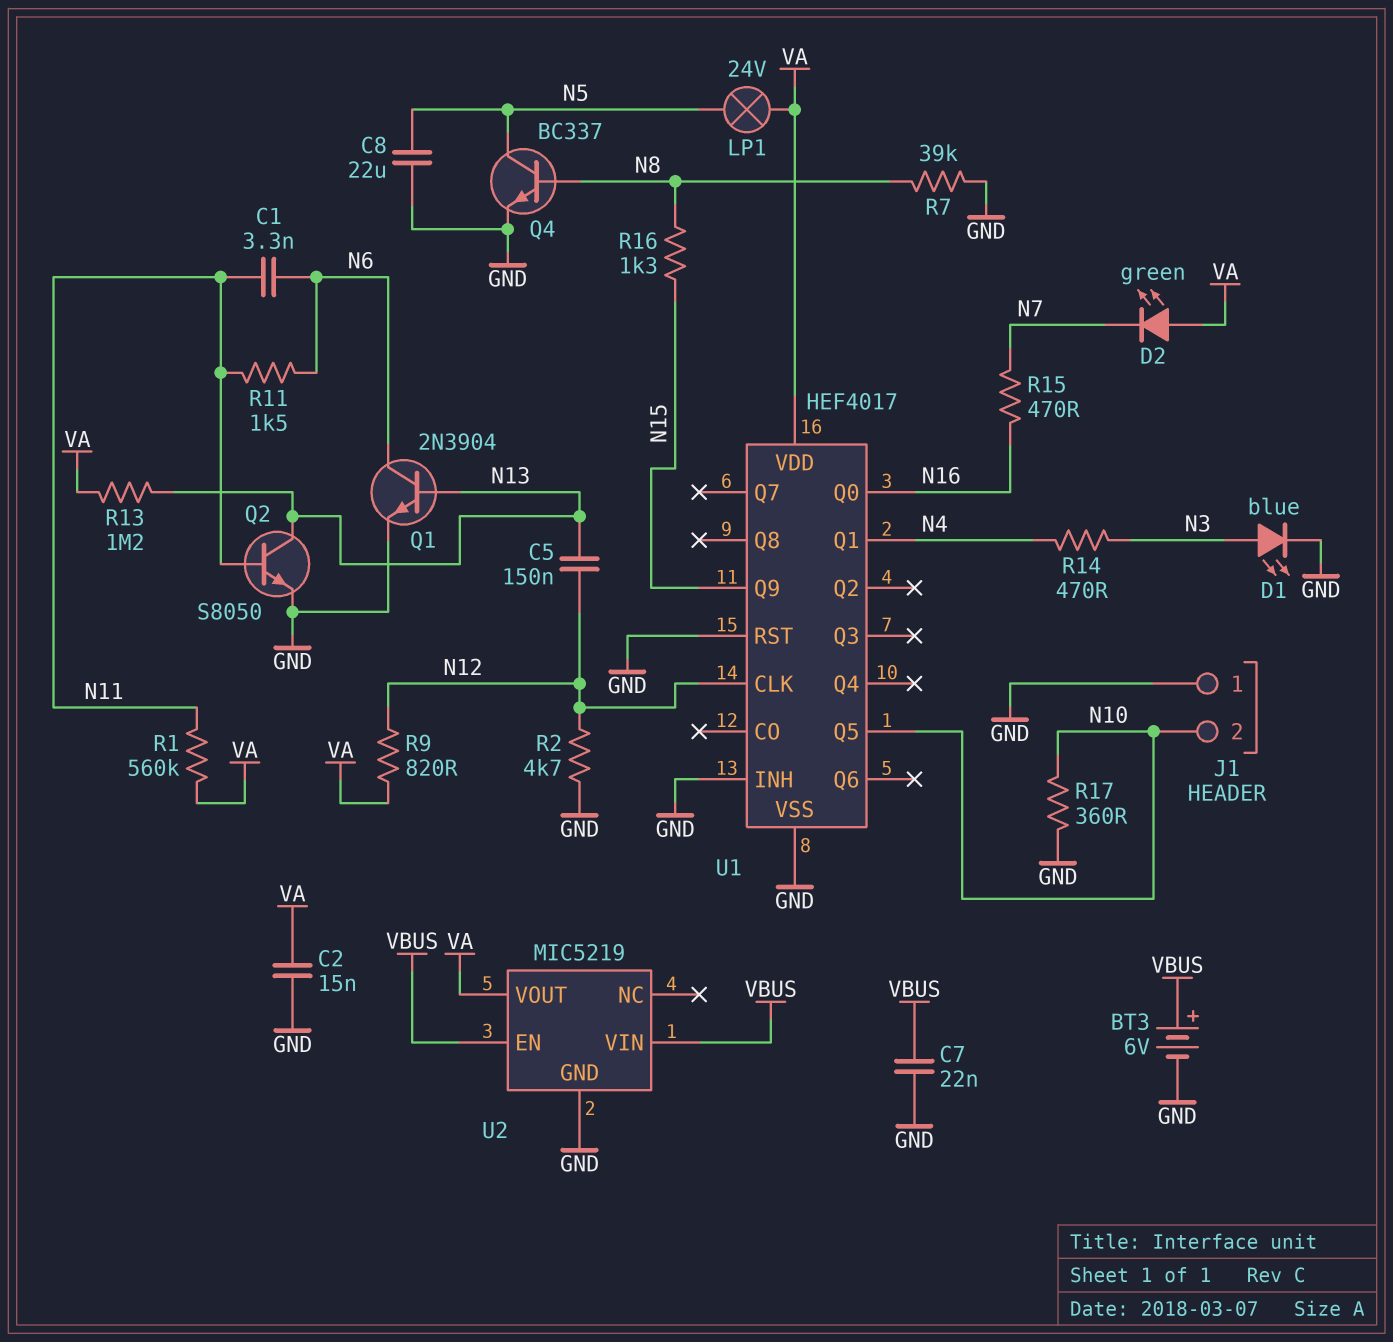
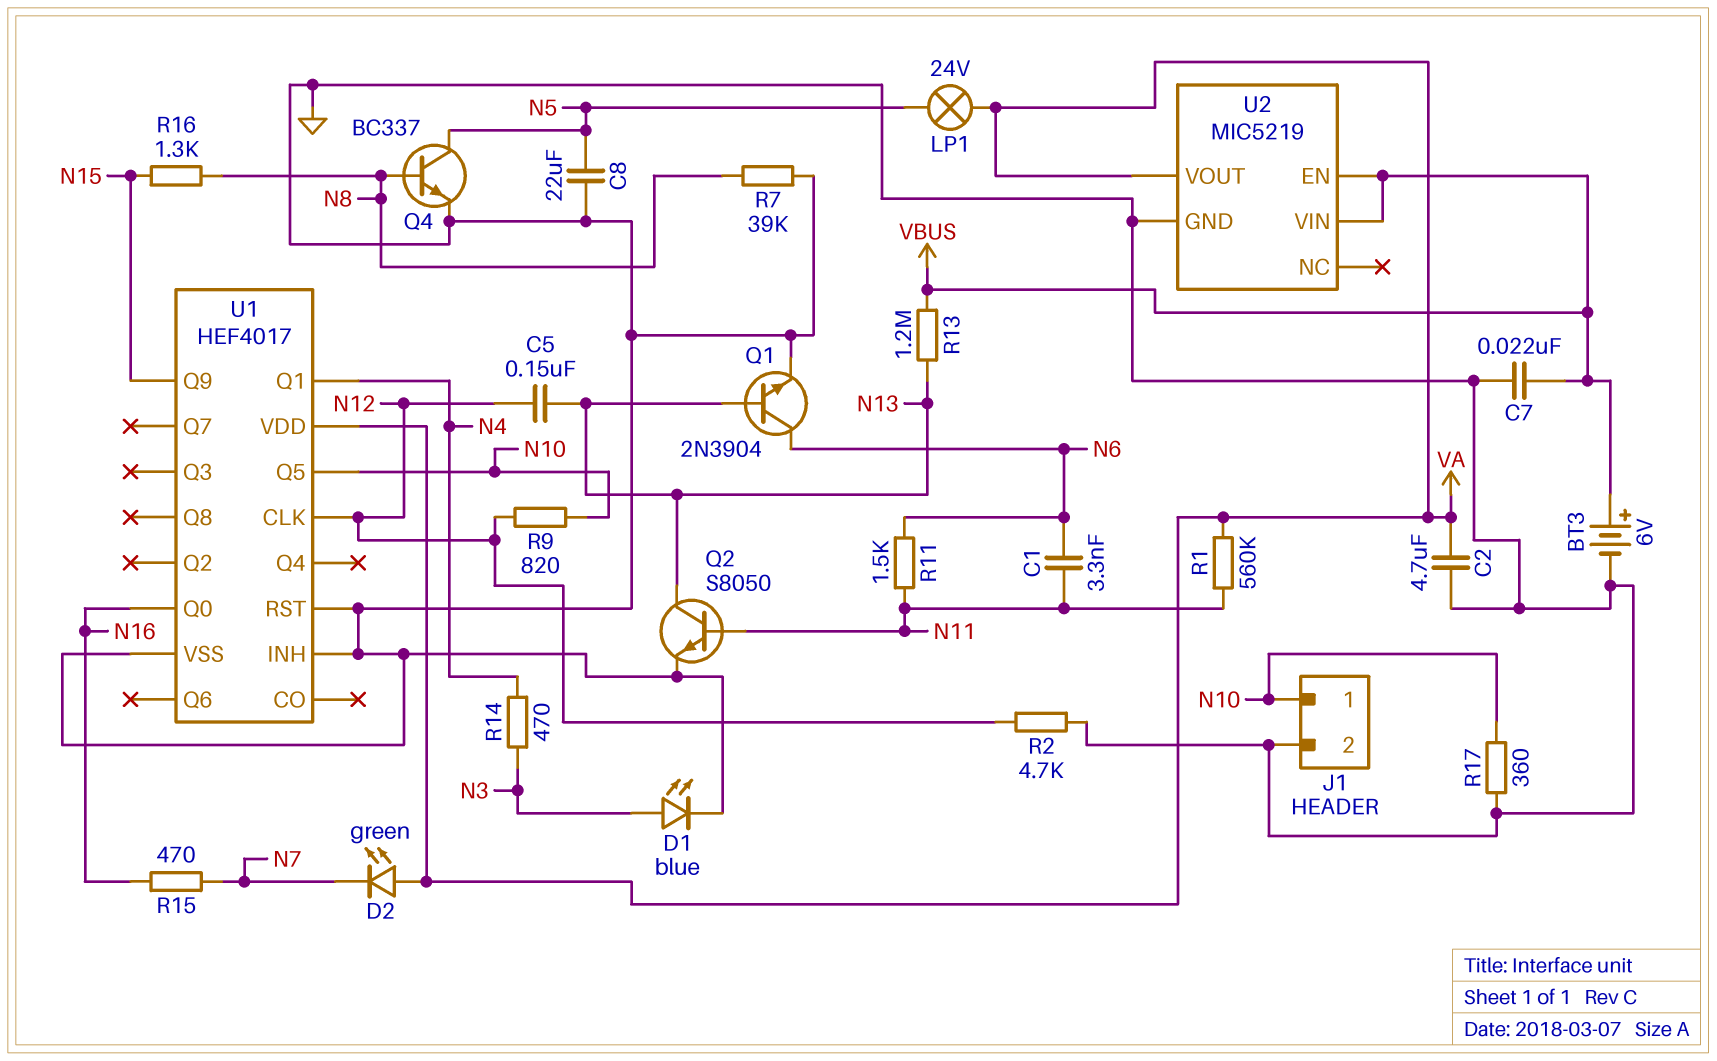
C2: 15nF (GND, VA) -> 4.7uF (GND, VA)
J1 pin 1: GND -> N10
J1 pin 2: N10 -> GND
R9: 820 (N12, VA) -> 820 (N10, N12)
R13: 1.2M (N13, VA) -> 1.2M (N13, VBUS)

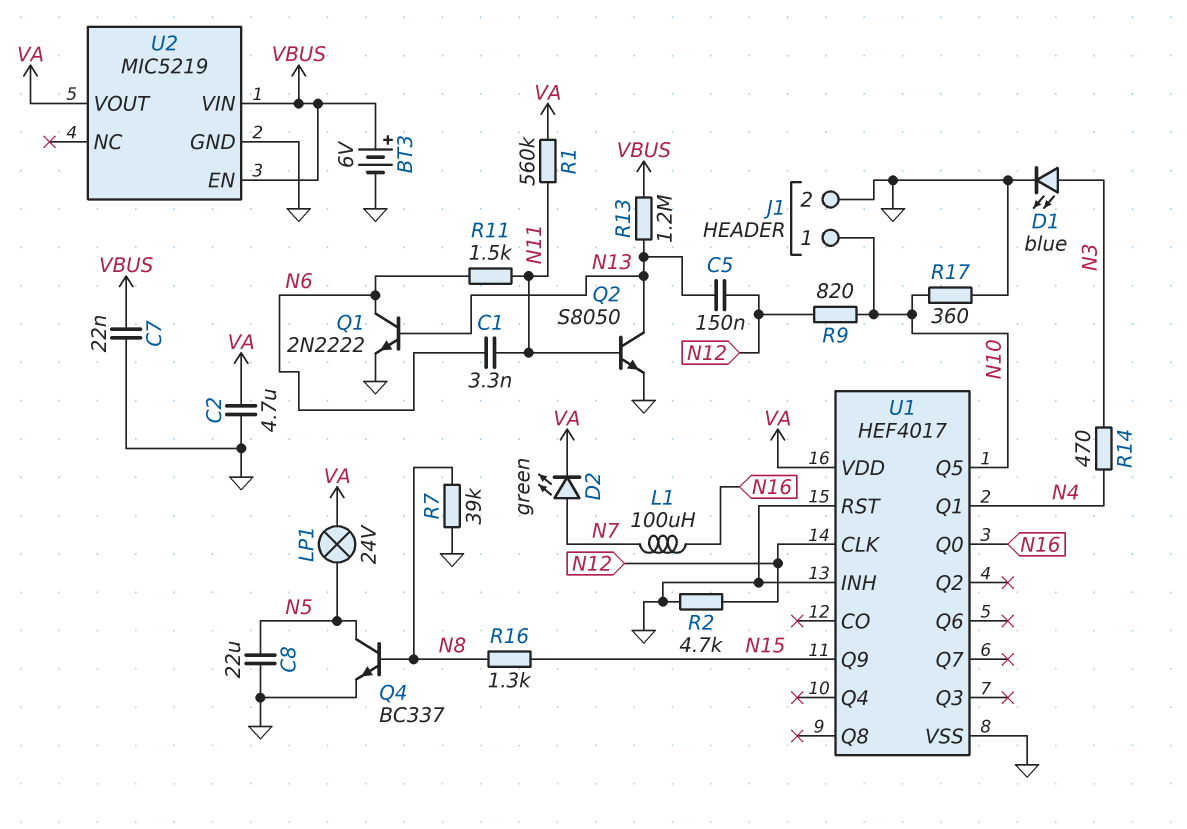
D2: LED green (A VA, K N7) -> LED green (A N7, K VA)
L1: none -> 100uH (N7, N16)
Q1: NPN 2N3904 (B N13, C N6, E GND) -> NPN 2N2222 (B N13, C N6, E GND)
R15: 470 (N7, N16) -> none

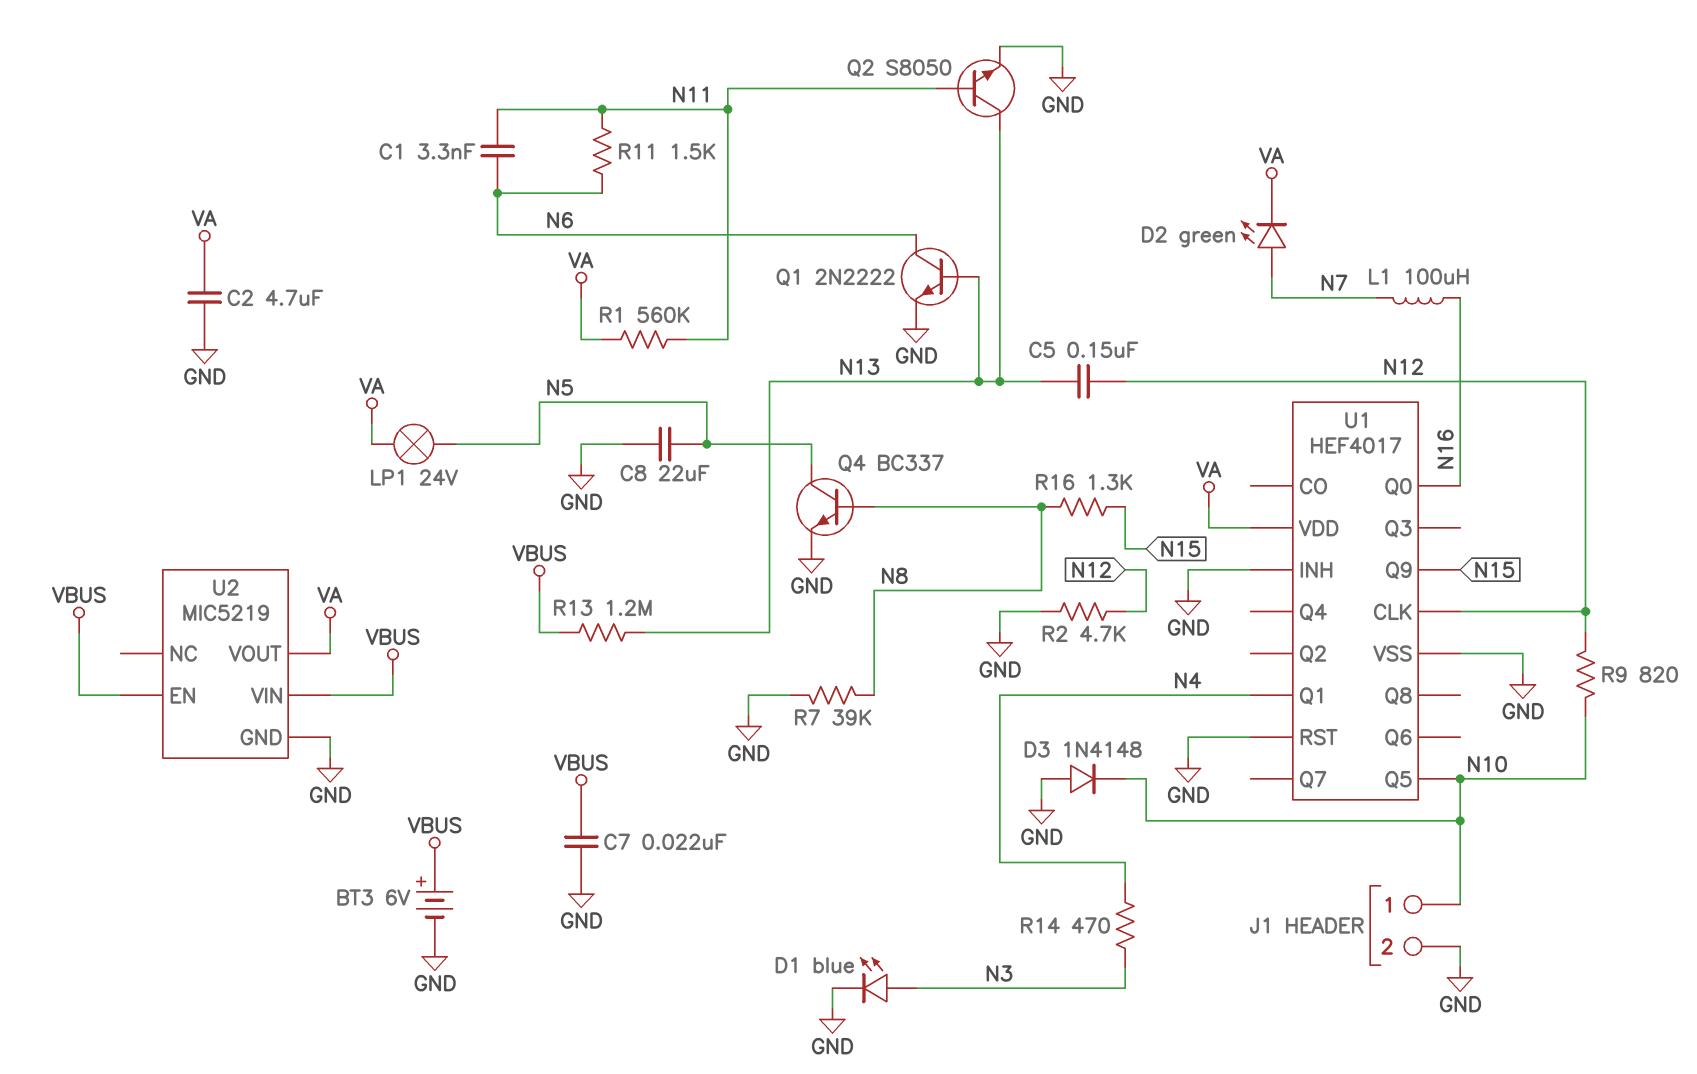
D3: none -> diode 1N4148 (A GND, K N10)
R17: 360 (GND, N10) -> none

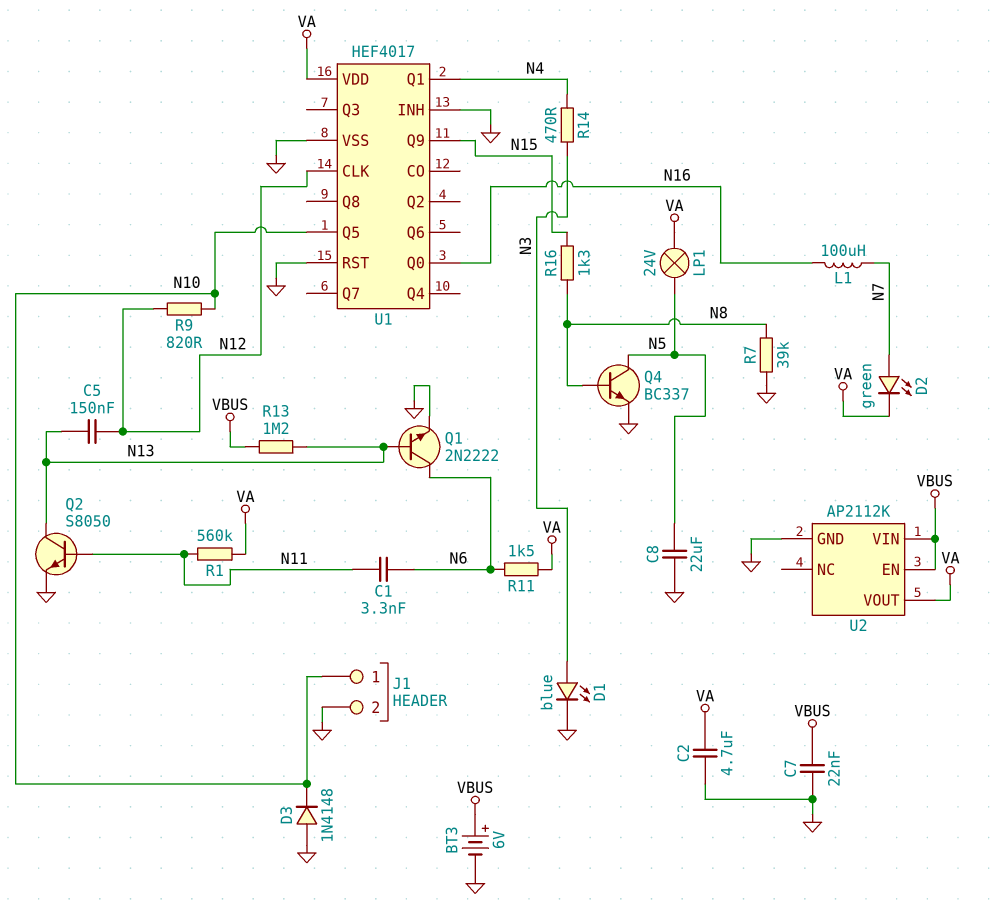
R2: 4.7k (GND, N12) -> none
R11: 1.5k (N6, N11) -> 1.5k (N6, VA)
U2: MIC5219 -> AP2112K

